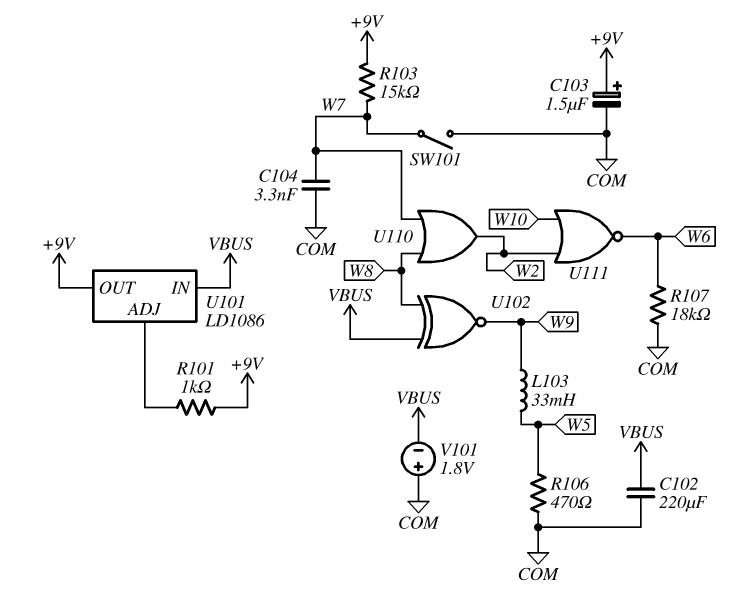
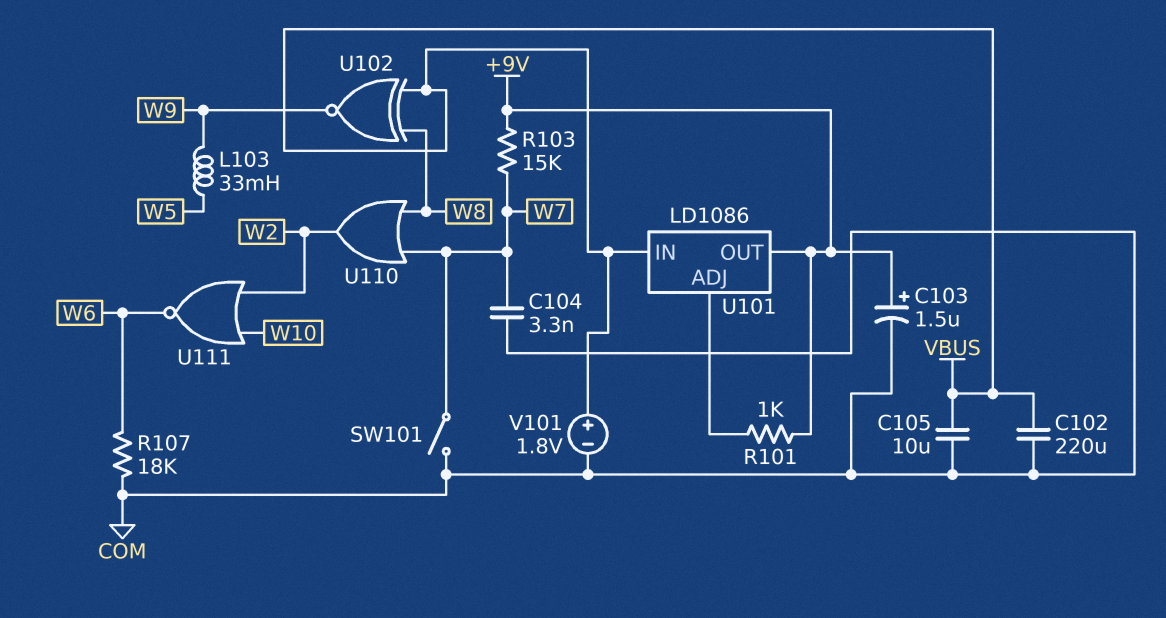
C105: none -> 10uF (COM, VBUS)
R106: 470 (COM, W5) -> none
V101: 1.8V (plus COM, minus VBUS) -> 1.8V (plus VBUS, minus COM)

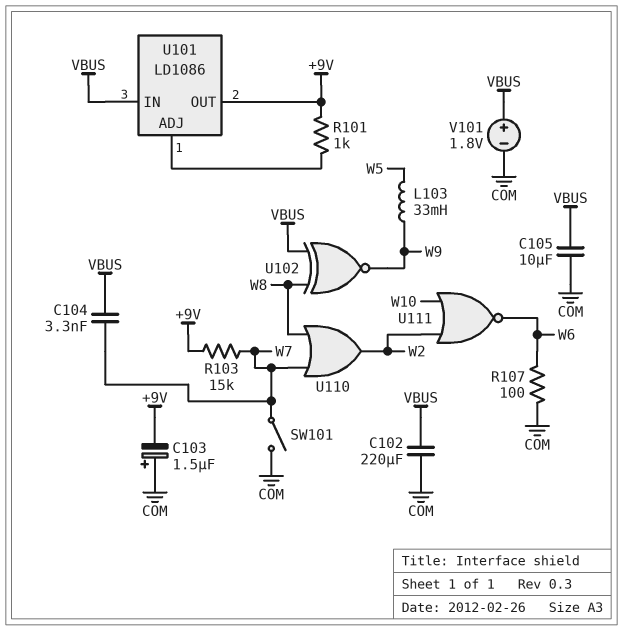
C103: 1.5uF (plus +9V, minus COM) -> 1.5uF (plus COM, minus +9V)
C104: 3.3nF (COM, W7) -> 3.3nF (VBUS, W7)
R107: 18k (COM, W6) -> 100 (COM, W6)

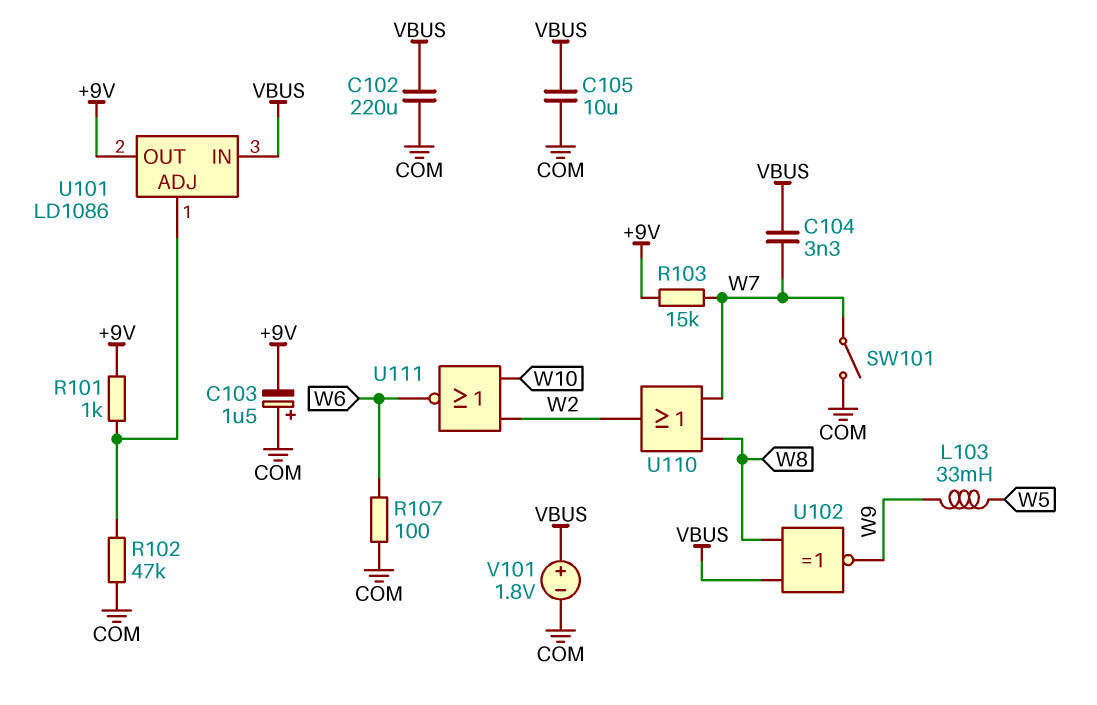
R102: none -> 47k (COM, U101/ADJ)

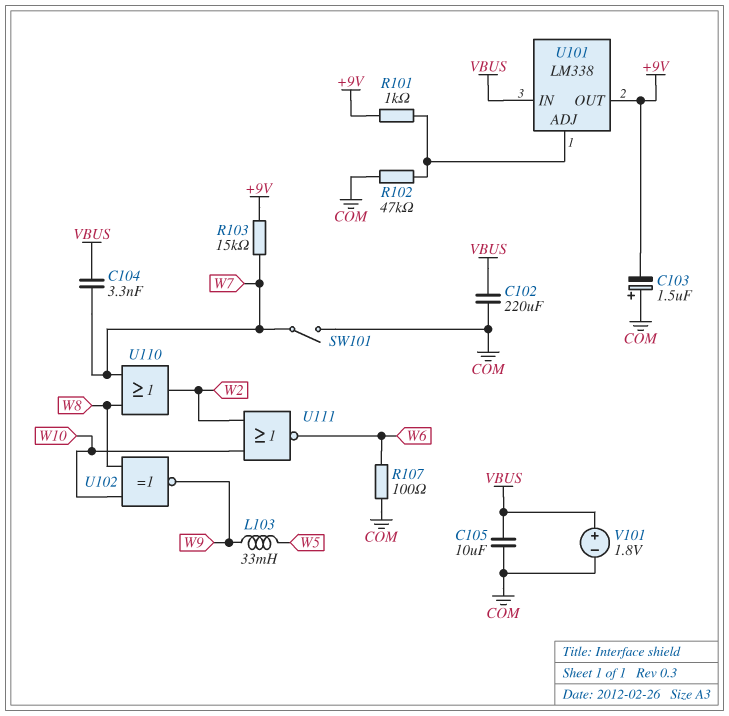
U101: LD1086 -> LM338
U102: XNOR (in VBUS, in W8, out W9) -> XNOR (in W8, in W10, out W9)

